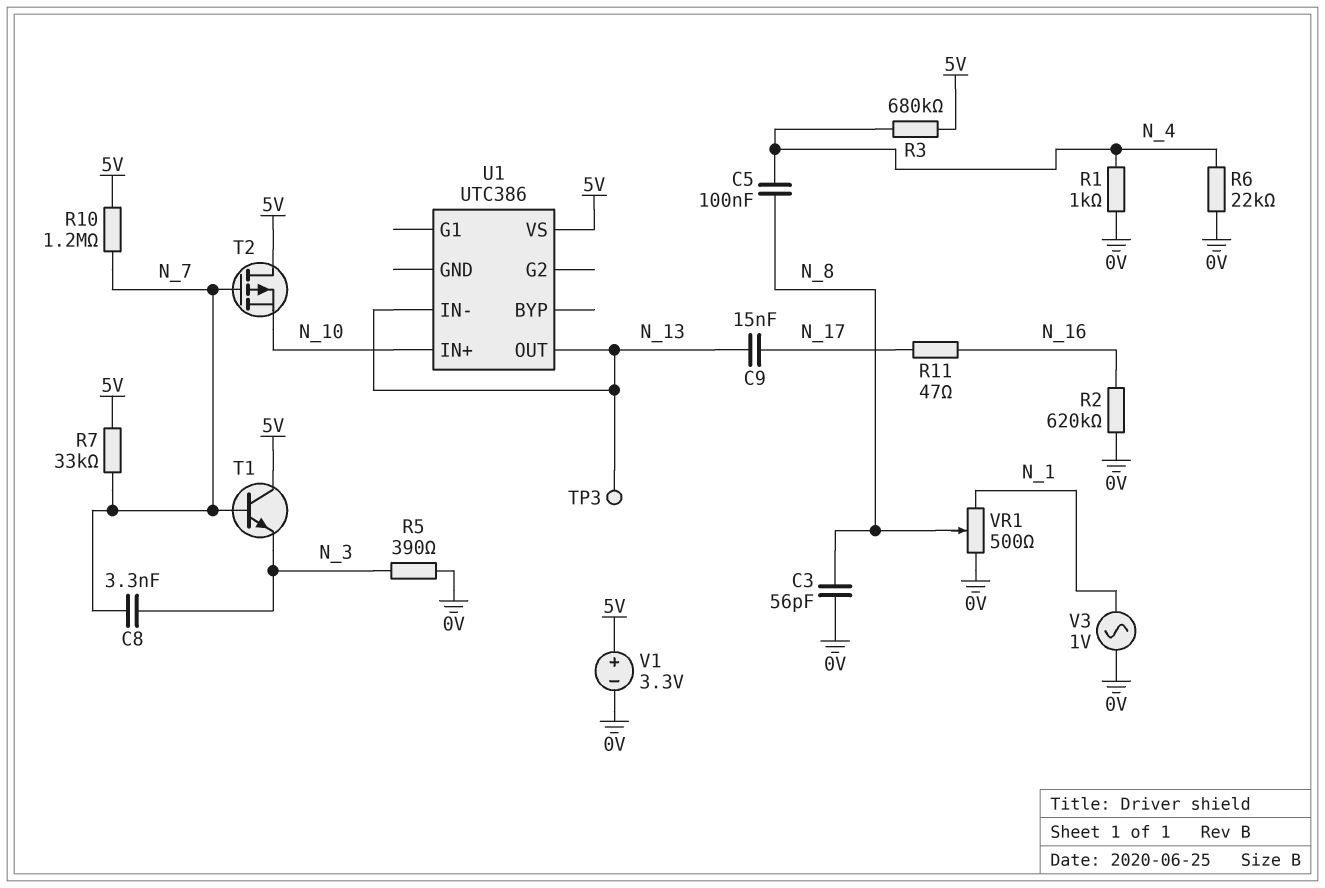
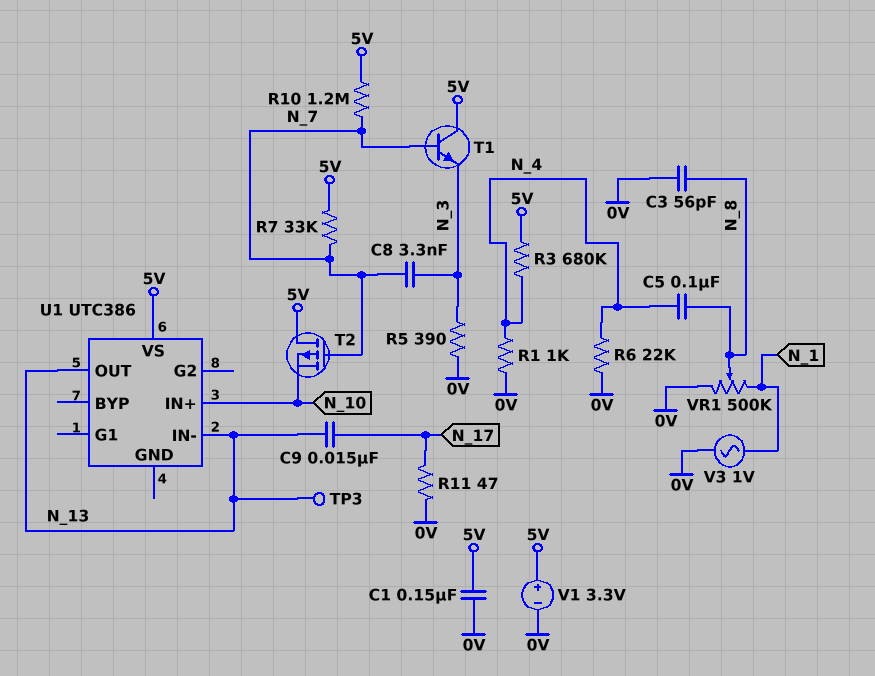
C1: none -> 150nF (0V, 5V)
R2: 620k (0V, N_16) -> none
R11: 47 (N_16, N_17) -> 47 (0V, N_17)
VR1: 500 (0V, N_1, wiper N_8) -> 500k (0V, N_1, wiper N_8)

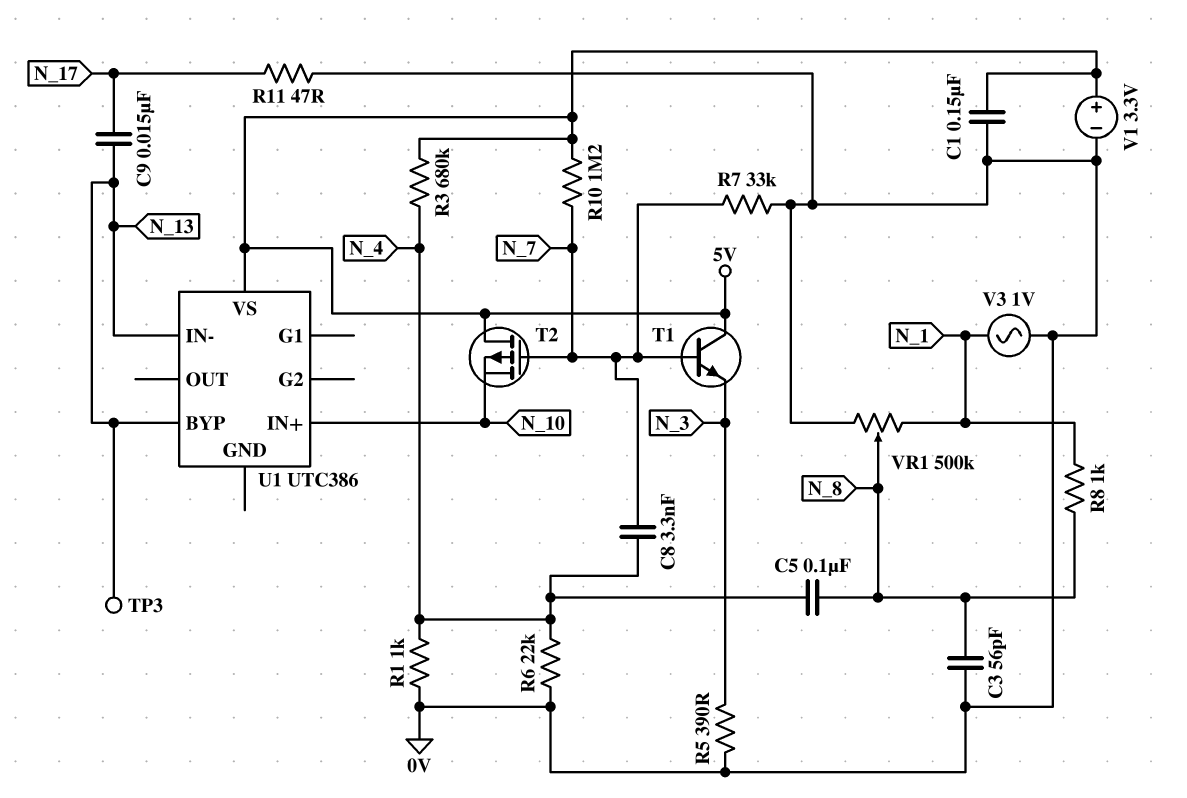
C8: 3.3nF (N_3, N_7) -> 3.3nF (N_4, N_7)
R7: 33k (5V, N_7) -> 33k (0V, N_7)
R8: none -> 1k (N_1, N_8)
U1 pin BYP: none -> N_13
U1 pin OUT: N_13 -> none

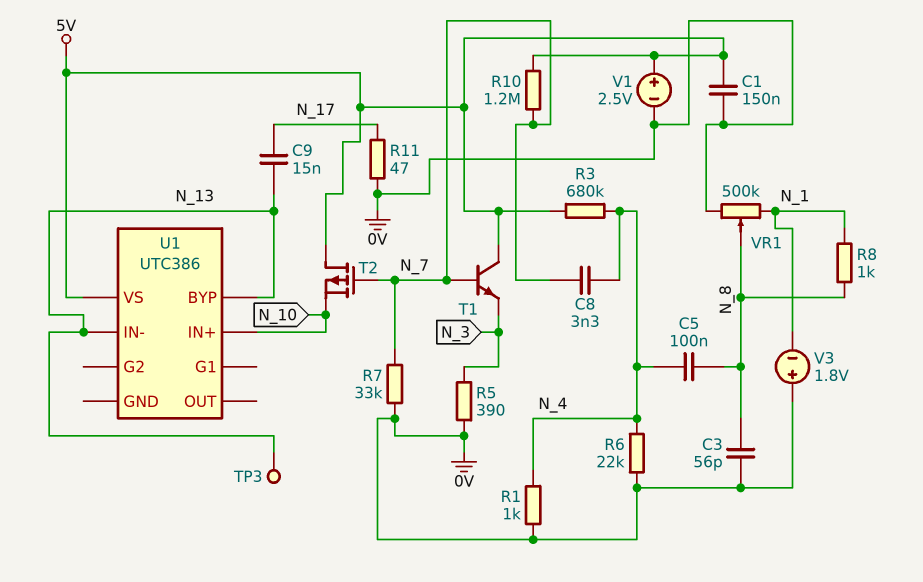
V1: 3.3V (plus 5V, minus 0V) -> 2.5V (plus 5V, minus 0V)
V3: AC 1V (0V, N_1) -> 1.8V (plus 0V, minus N_1)

